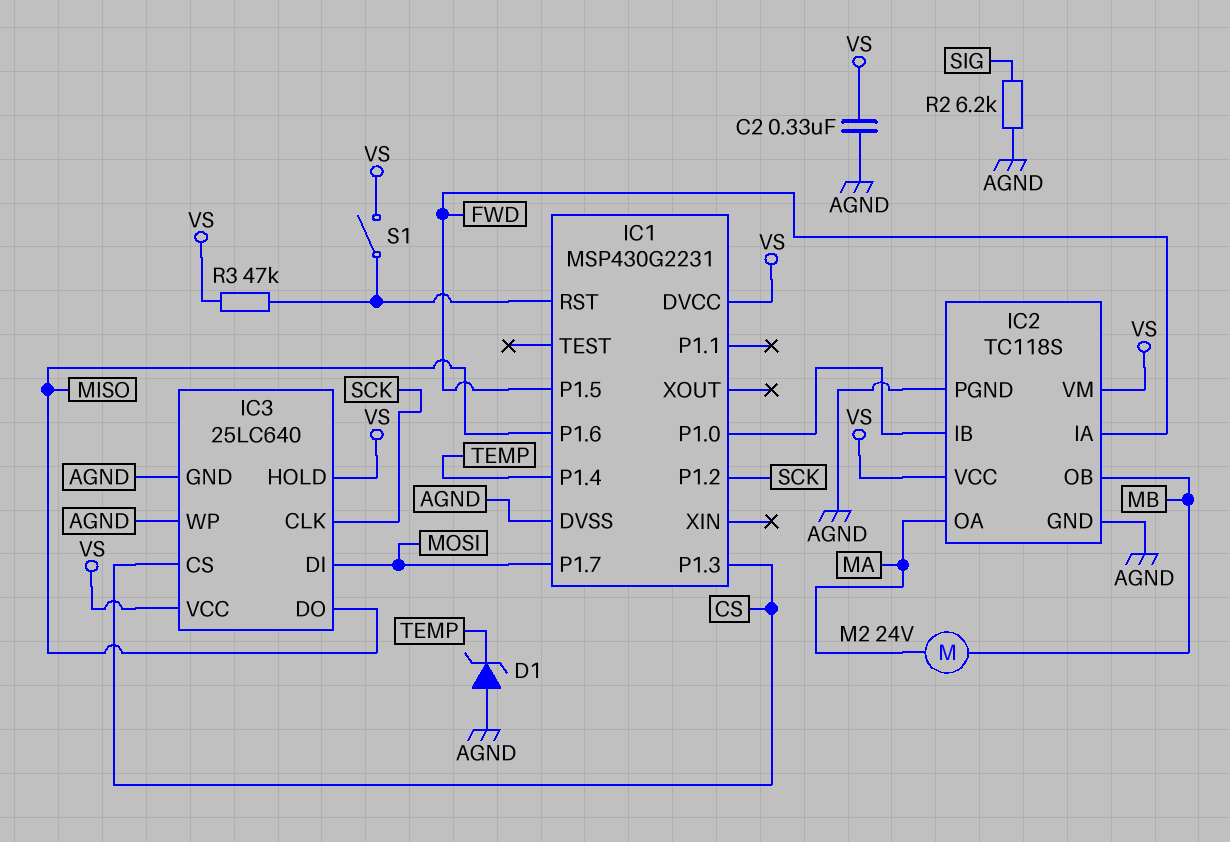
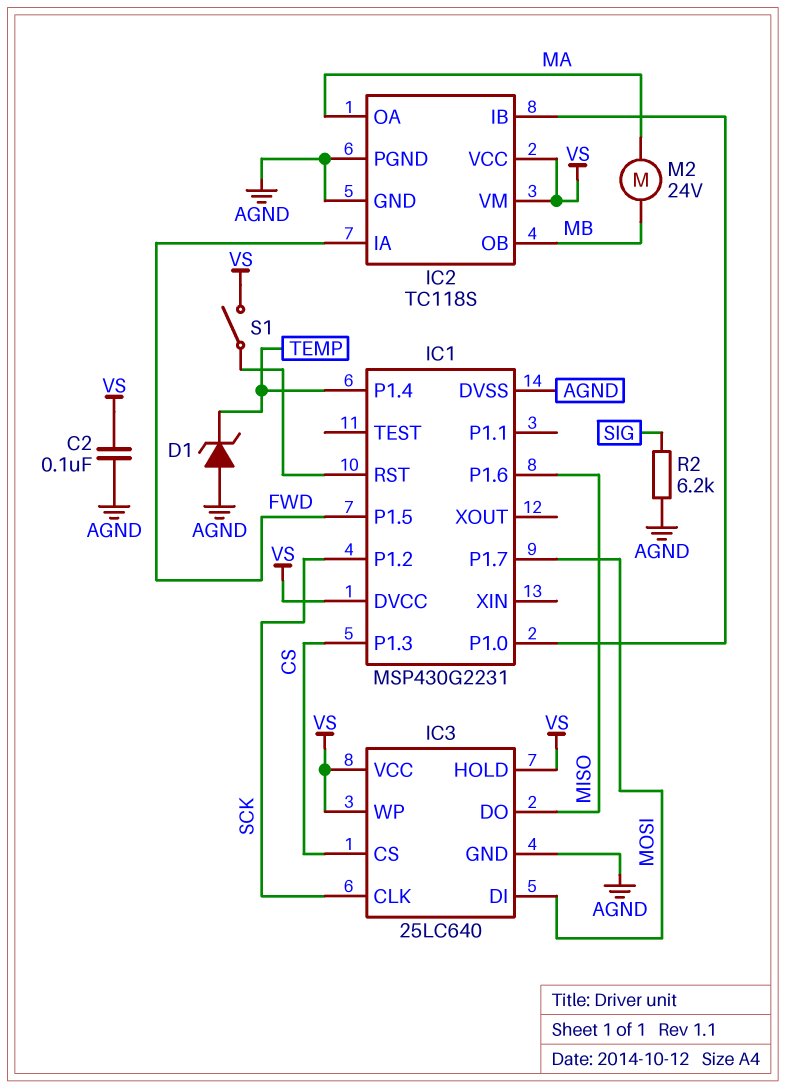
C2: 330nF (AGND, VS) -> 100nF (AGND, VS)
IC3 pin WP: AGND -> VS
R3: 47k (IC1/RST, VS) -> none

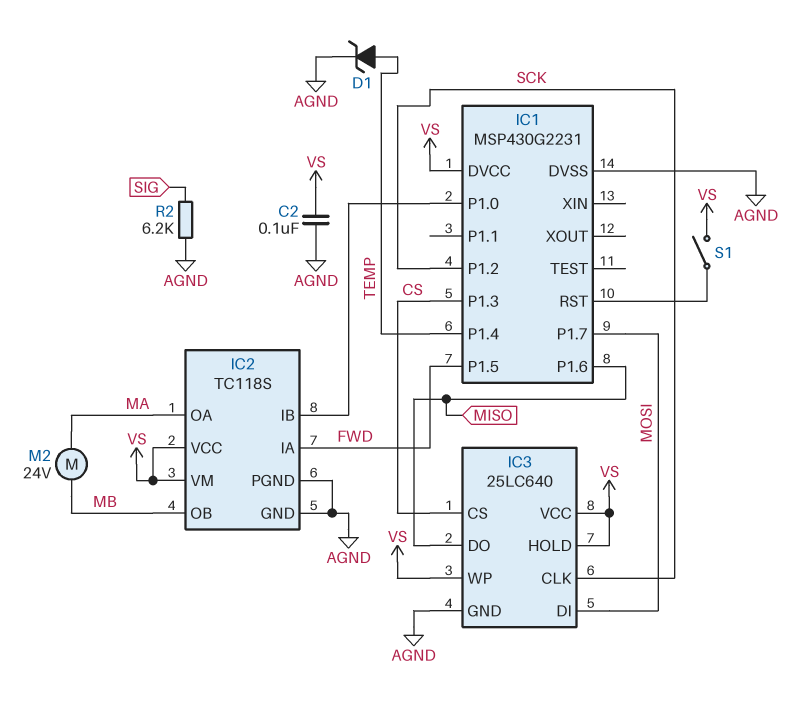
D1: zener (A AGND, K TEMP) -> zener (A TEMP, K AGND)

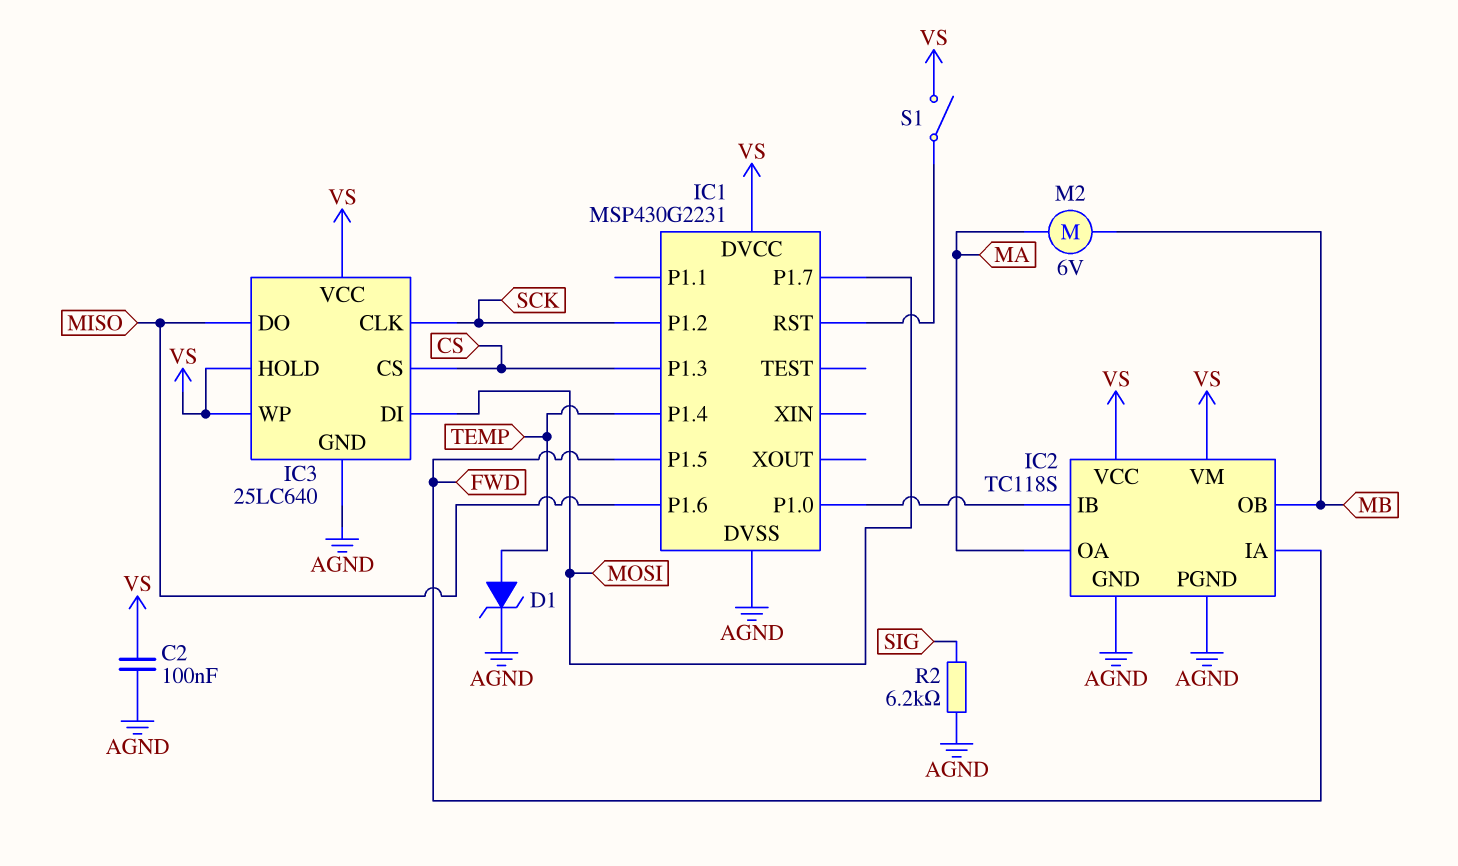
M2: motor 24V (MA, MB) -> motor 6V (MA, MB)

